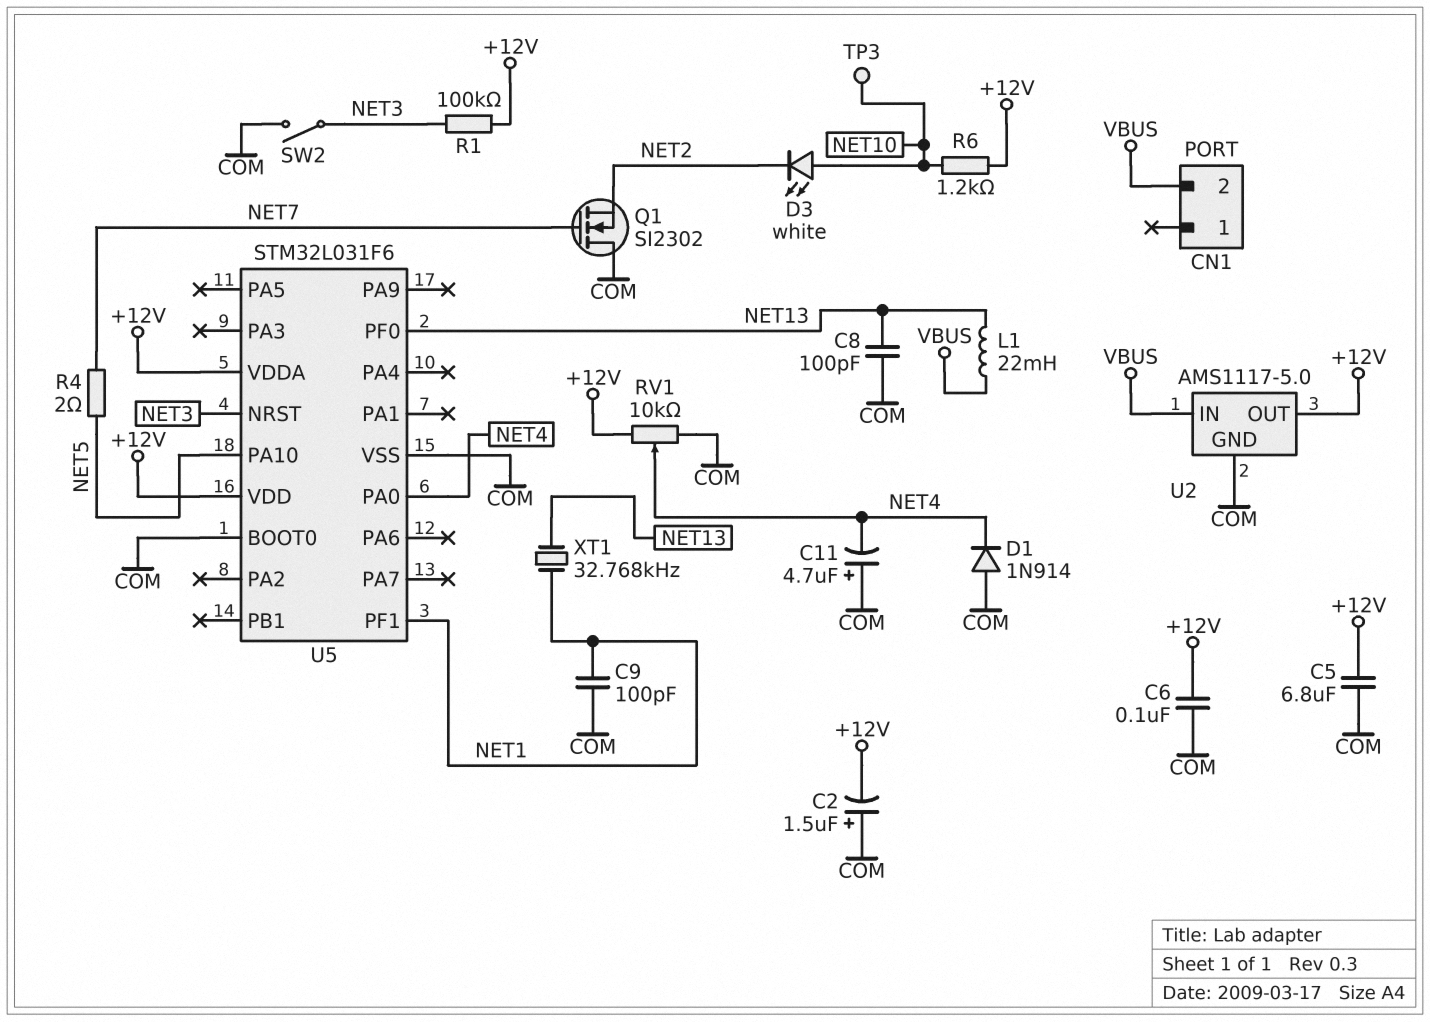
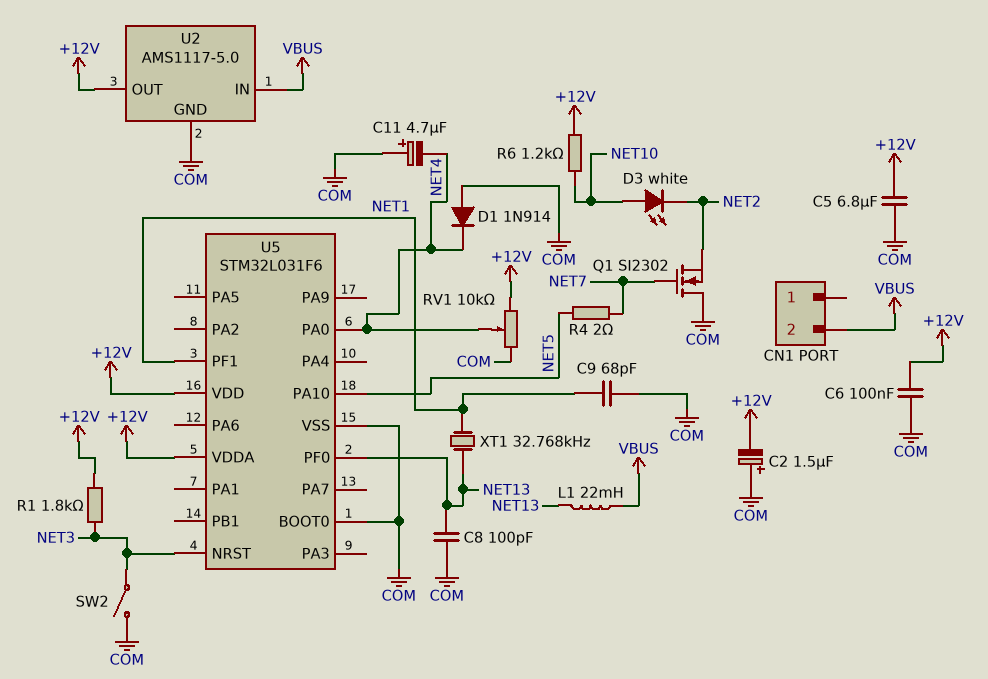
C9: 100pF (COM, NET1) -> 68pF (COM, NET1)
R1: 100k (+12V, NET3) -> 1.8k (+12V, NET3)
TP3: test point (NET10) -> none

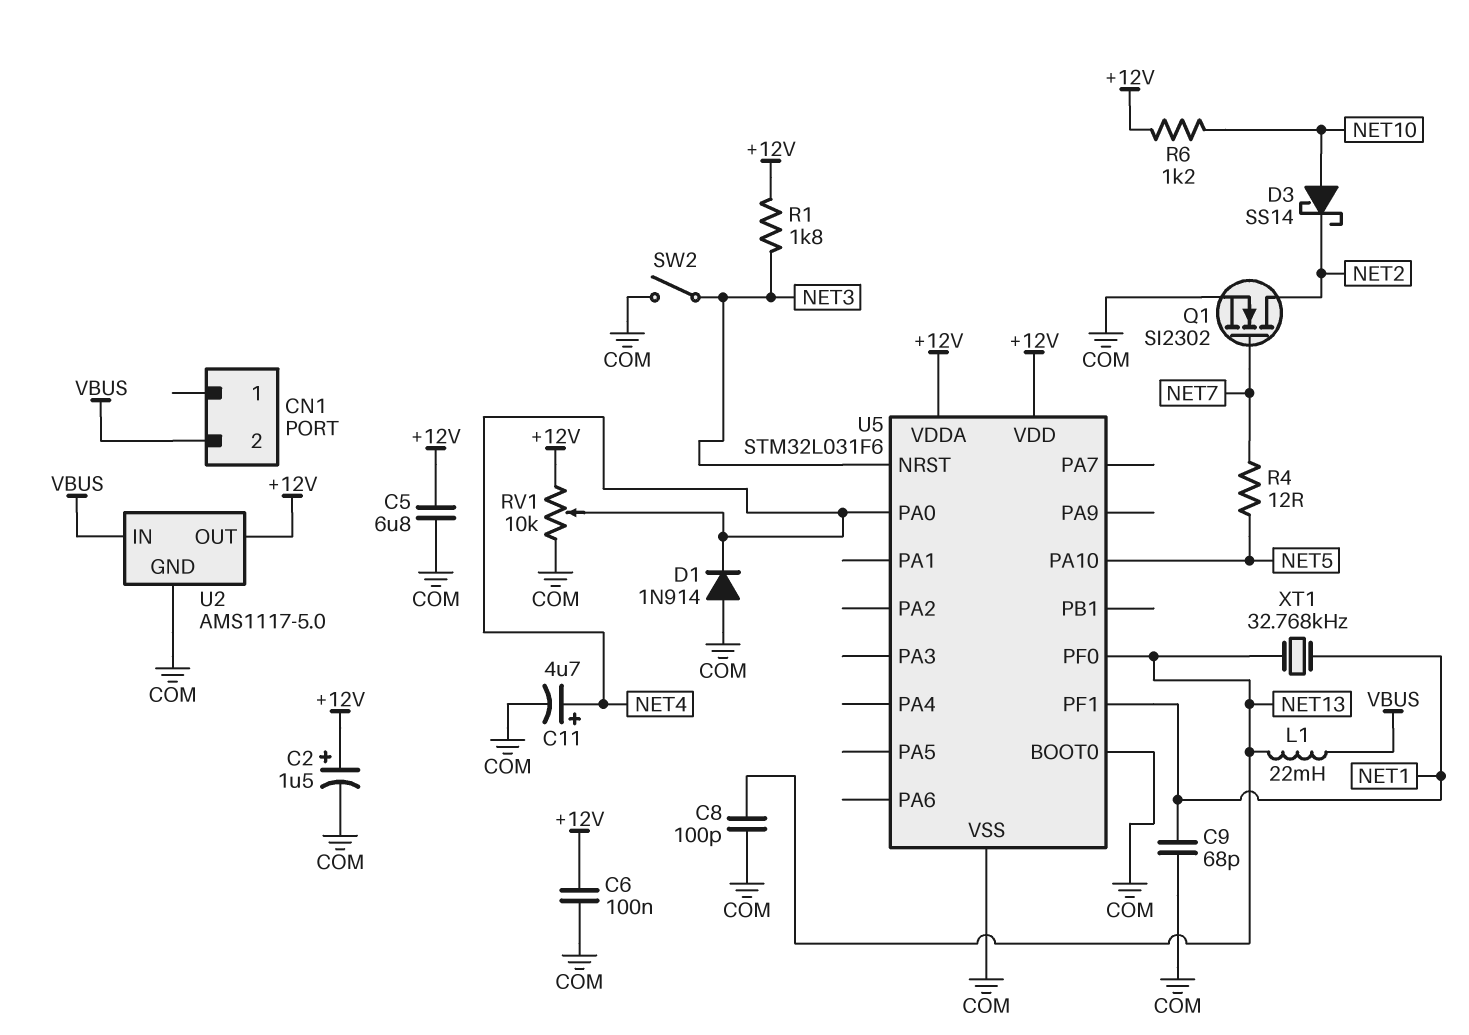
C2: 1.5uF (plus COM, minus +12V) -> 1.5uF (plus +12V, minus COM)
C11: 4.7uF (plus COM, minus NET4) -> 4.7uF (plus NET4, minus COM)
D3: LED white (A NET10, K NET2) -> schottky SS14 (A NET10, K NET2)
Q1: NMOS SI2302 (G NET7, D COM, S NET2) -> NMOS SI2302 (G NET7, D NET2, S COM)
R4: 2 (NET5, NET7) -> 12 (NET5, NET7)

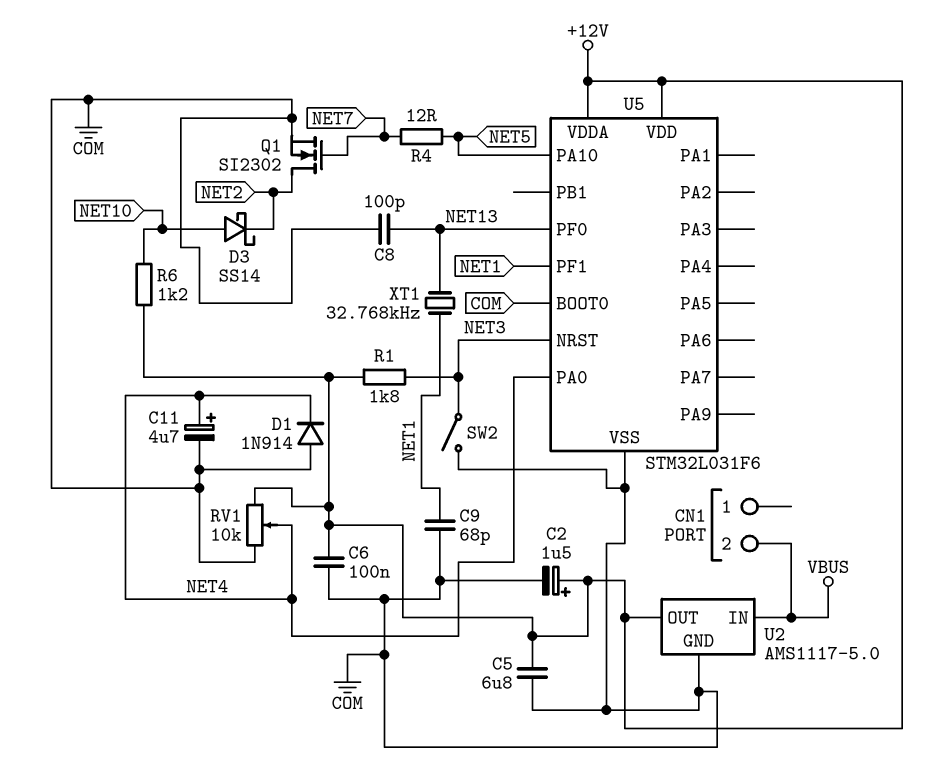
L1: 22mH (NET13, VBUS) -> none

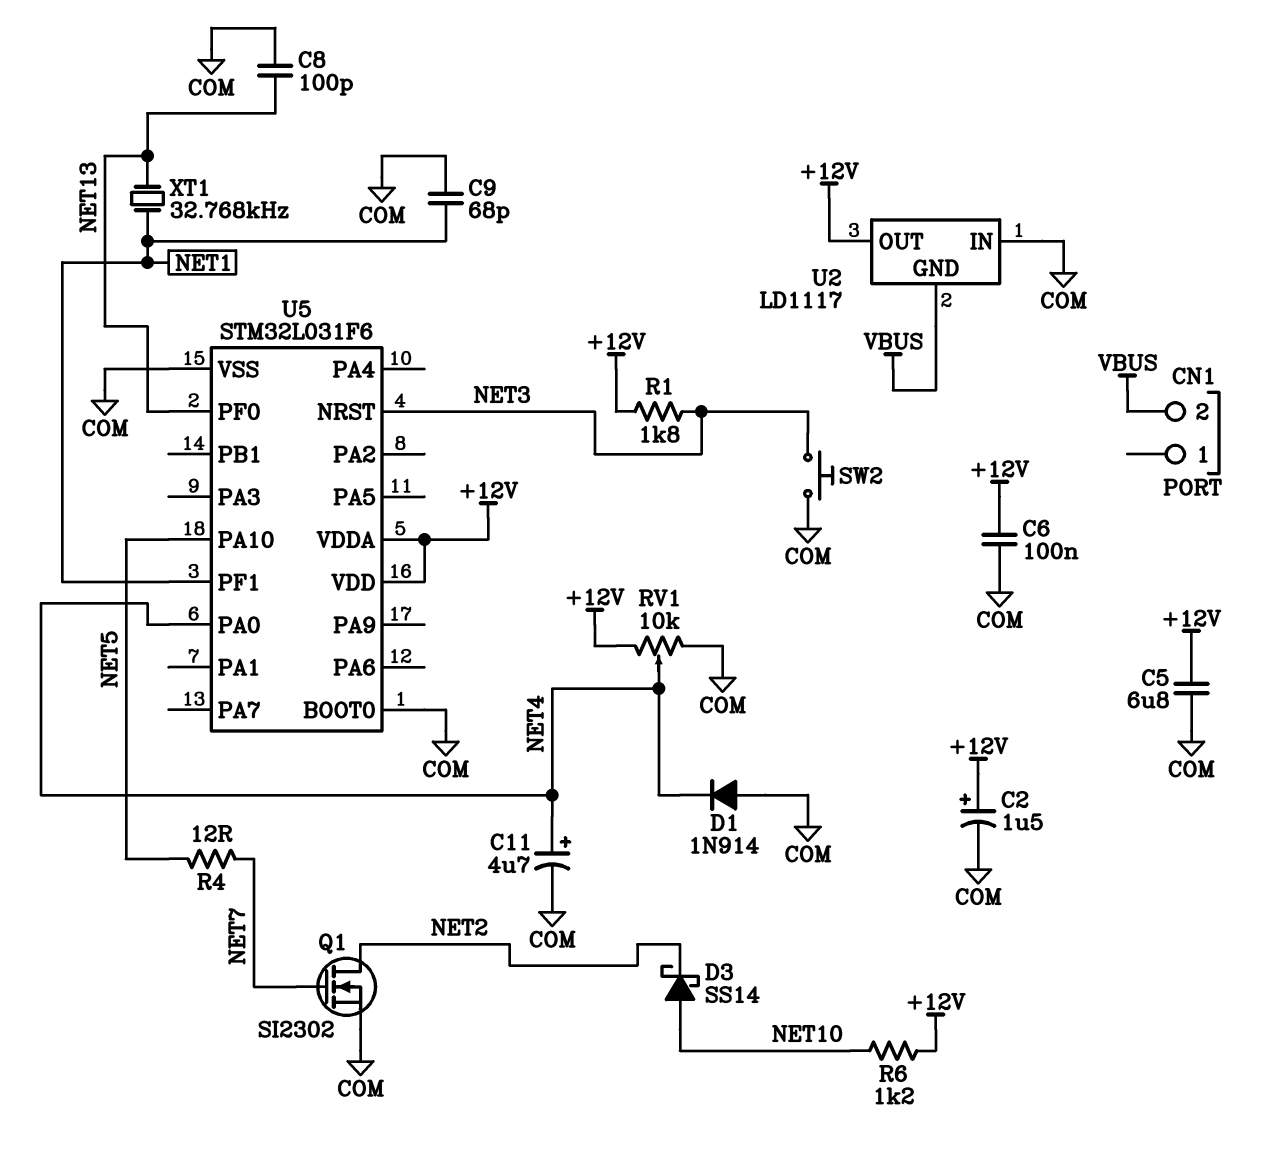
SW2: switch (COM, NET3) -> button (COM, NET3)
U2: AMS1117-5.0 -> LD1117
U2 pin GND: COM -> VBUS
U2 pin IN: VBUS -> COM

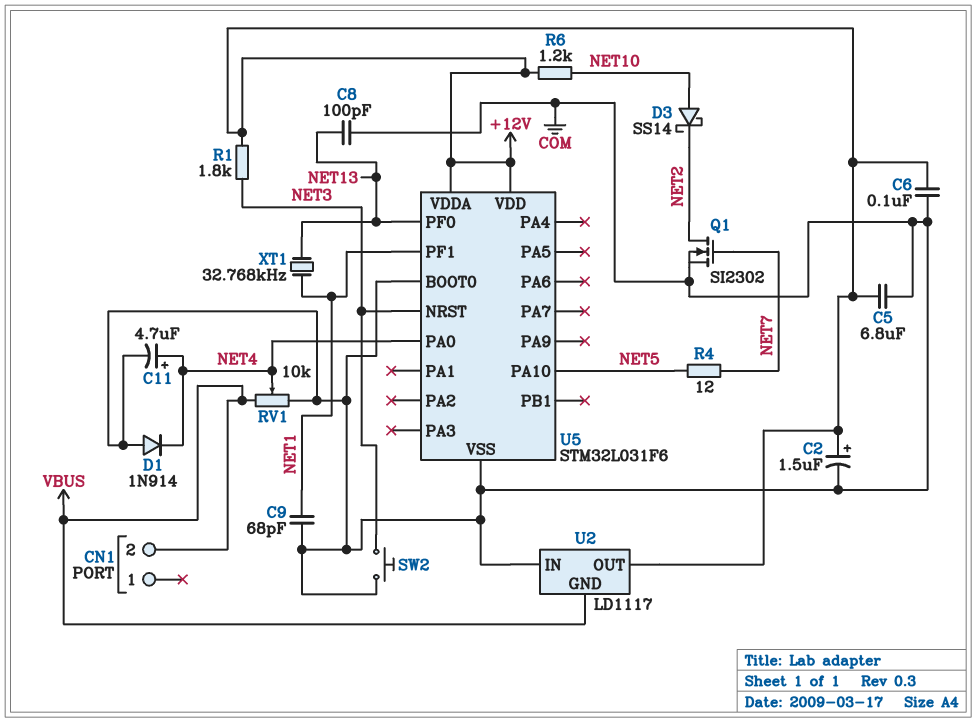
RV1: 10k (+12V, COM, wiper NET4) -> 10k (COM, VBUS, wiper NET4)

